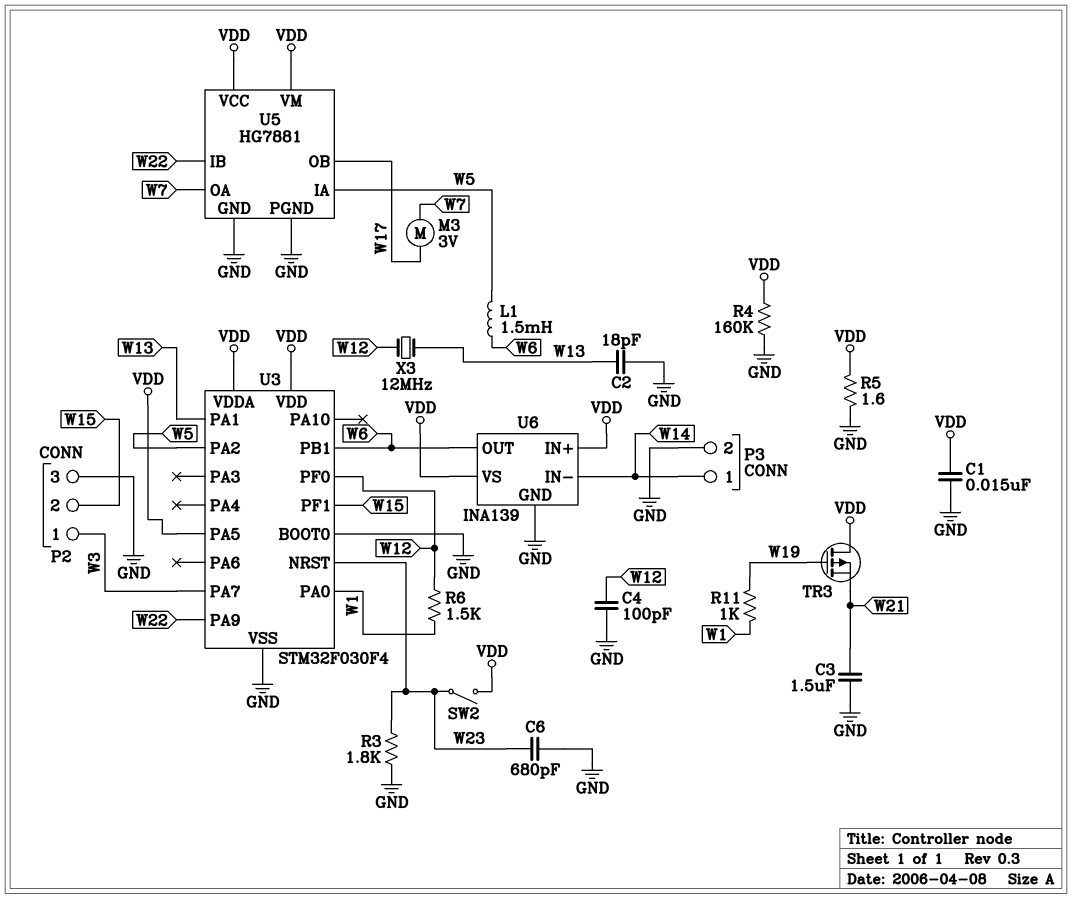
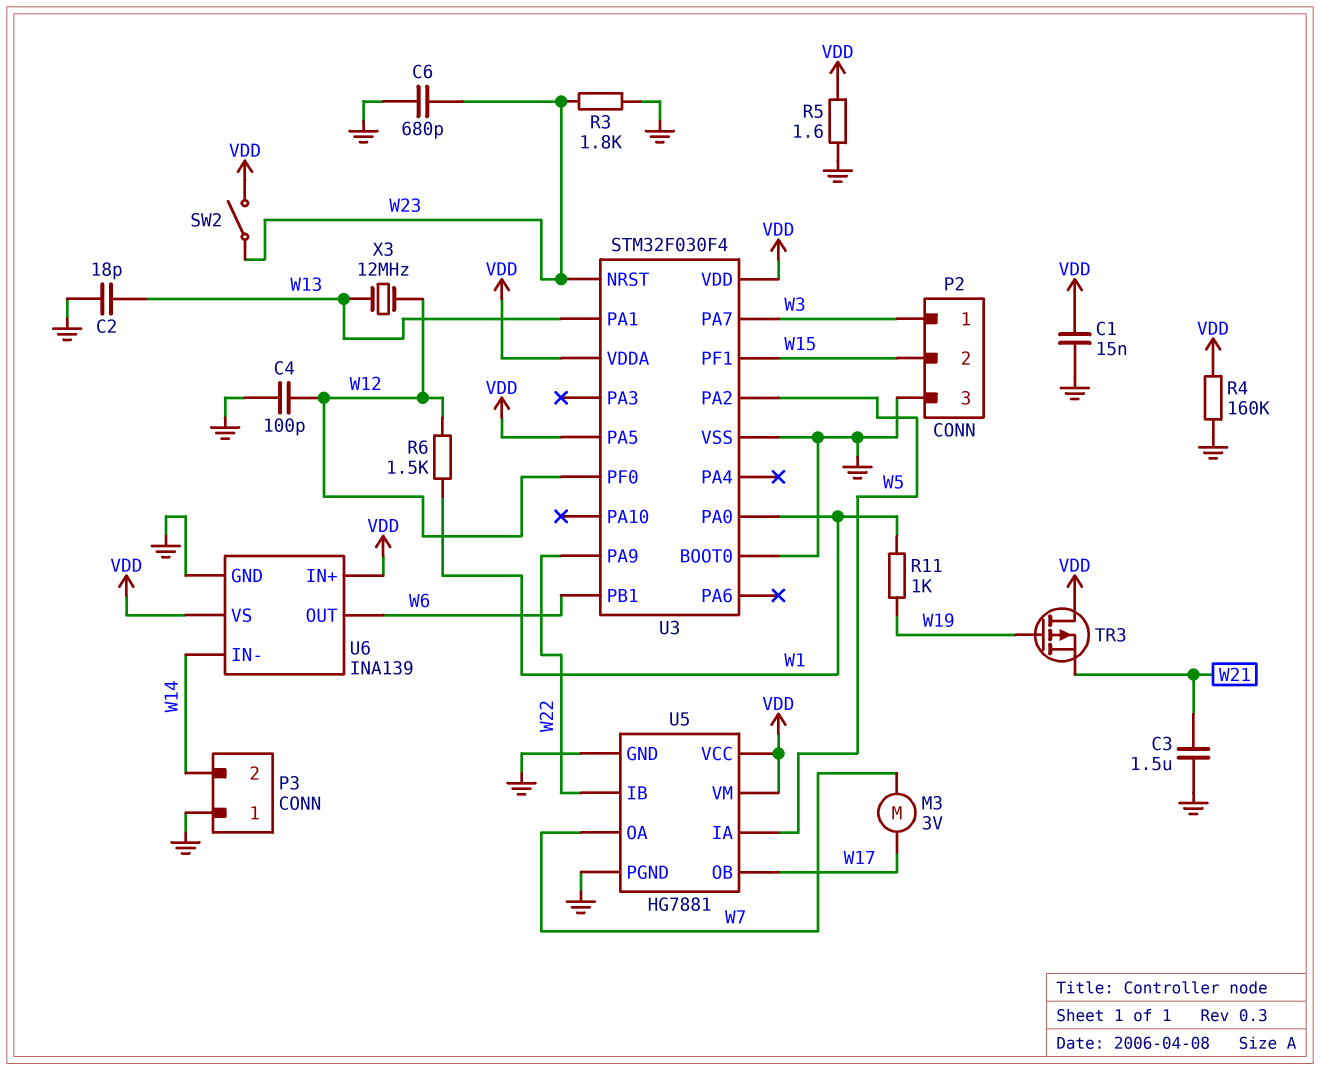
L1: 1.5mH (W5, W6) -> none
P3 pin 1: W14 -> GND
P3 pin 2: GND -> W14

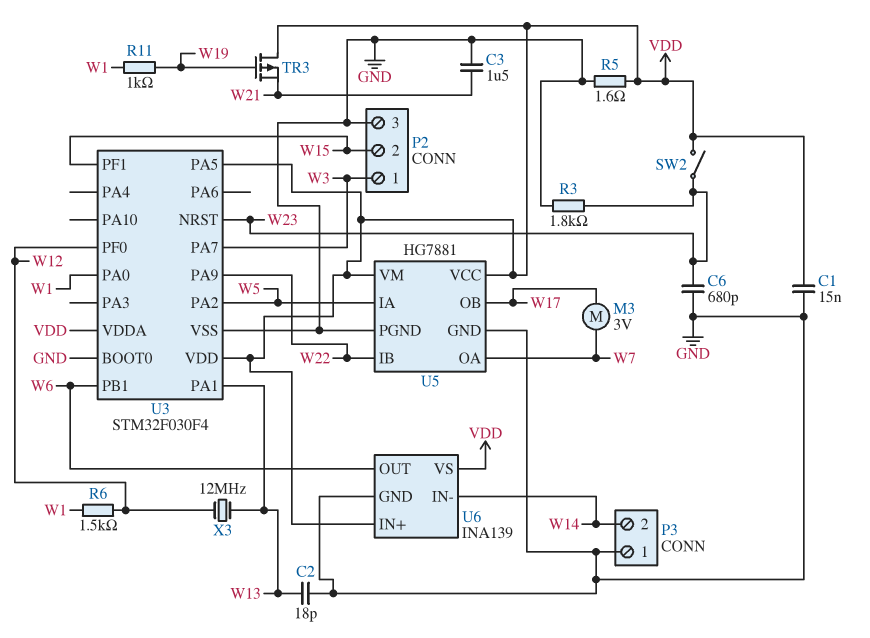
C4: 100pF (GND, W12) -> none
R4: 160k (GND, VDD) -> none

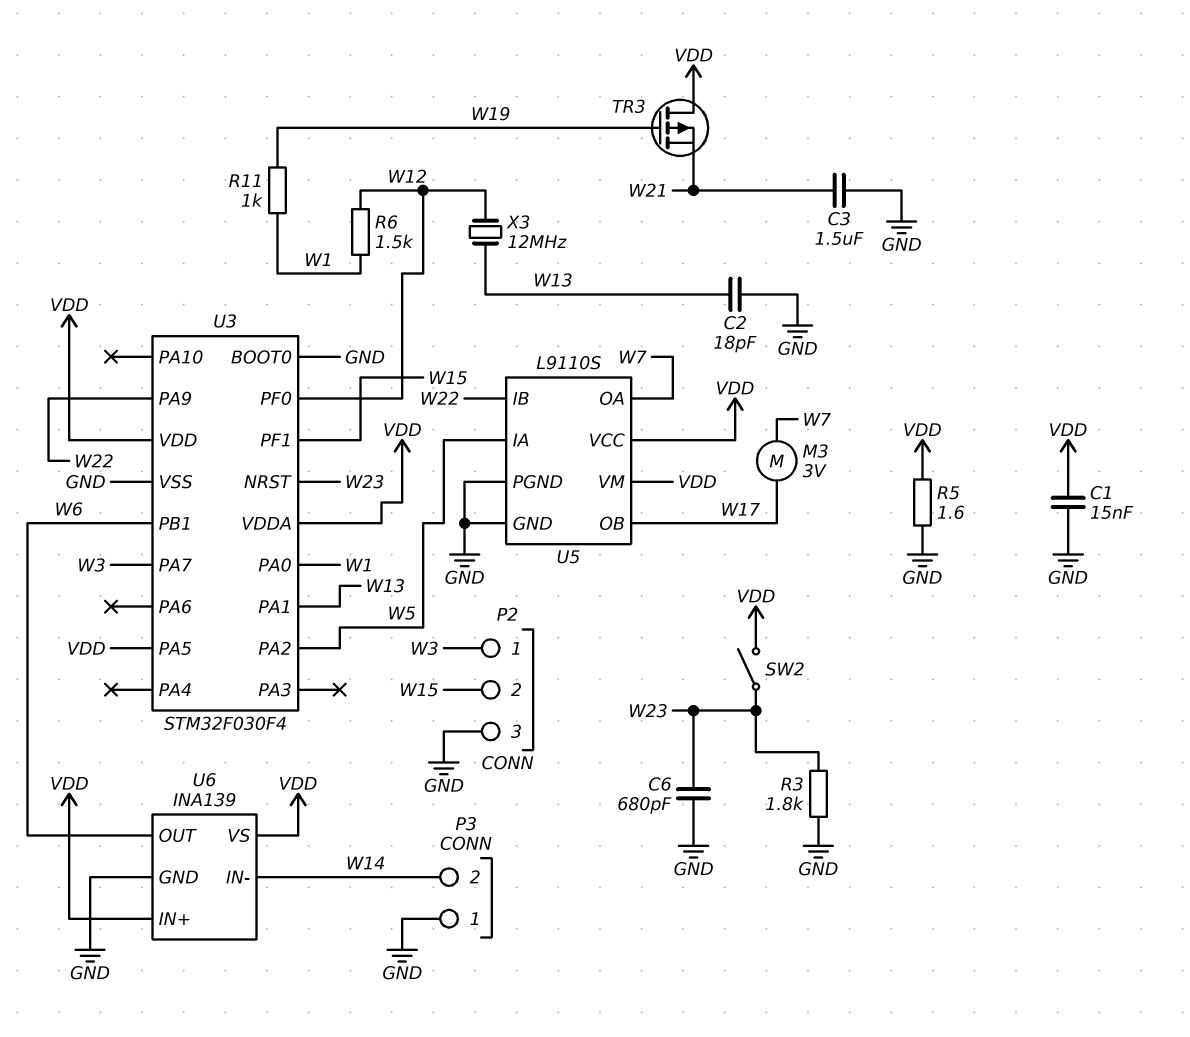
U5: HG7881 -> L9110S

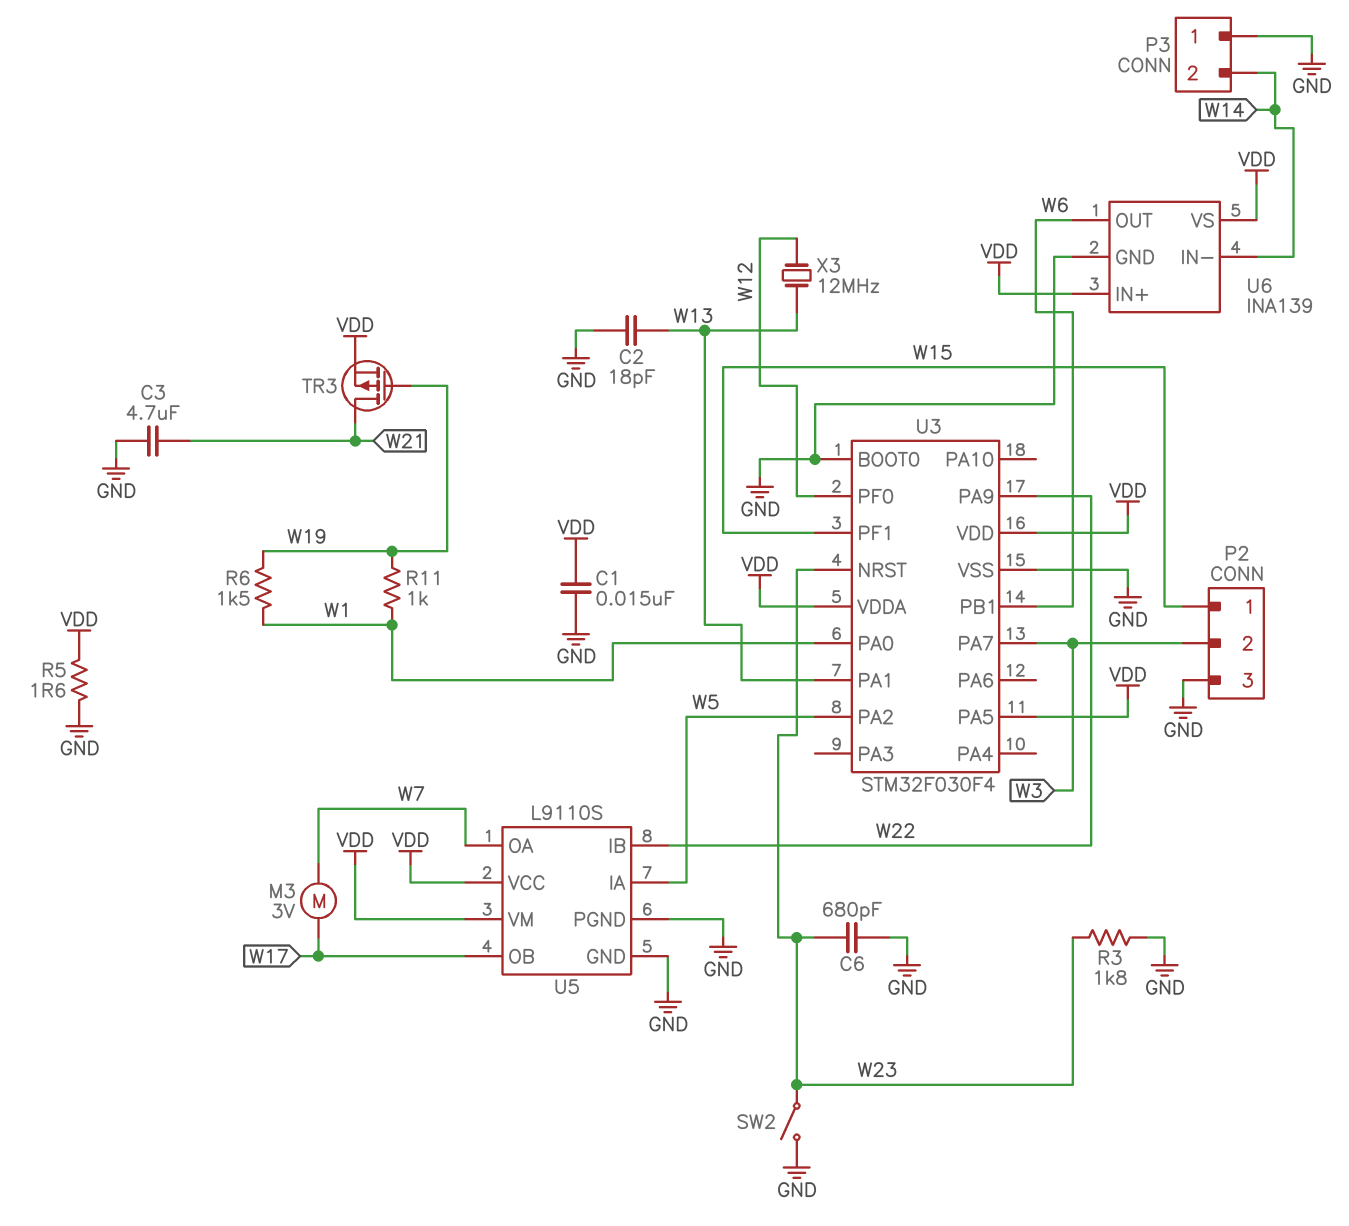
C3: 1.5uF (GND, W21) -> 4.7uF (GND, W21)
P2 pin 1: W3 -> W15
P2 pin 2: W15 -> W3
R6: 1.5k (W1, W12) -> 1.5k (W1, W19)
SW2: switch (VDD, W23) -> switch (GND, W23)
TR3: PMOS (G W19, D VDD, S W21) -> PMOS (G W19, D W21, S VDD)

